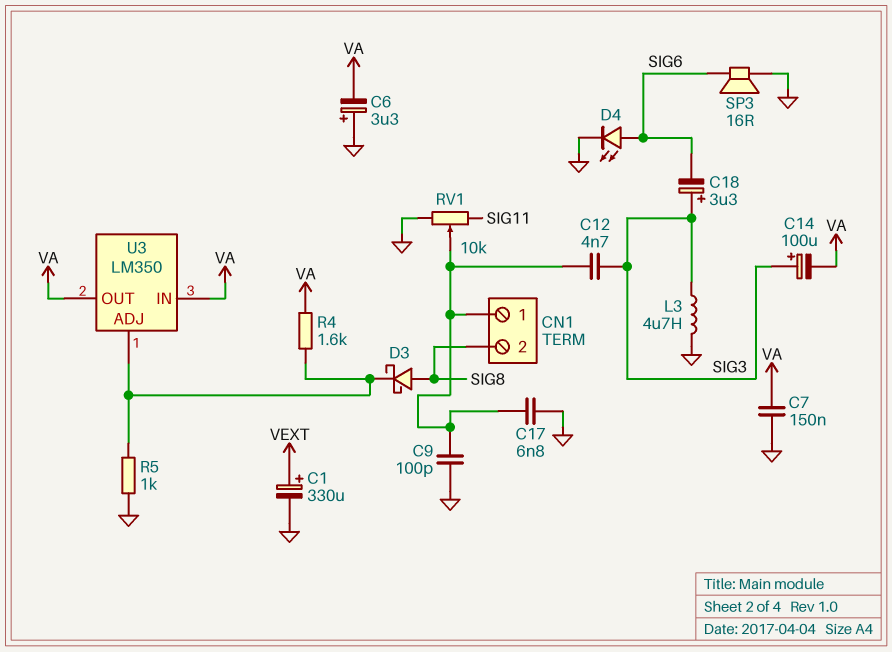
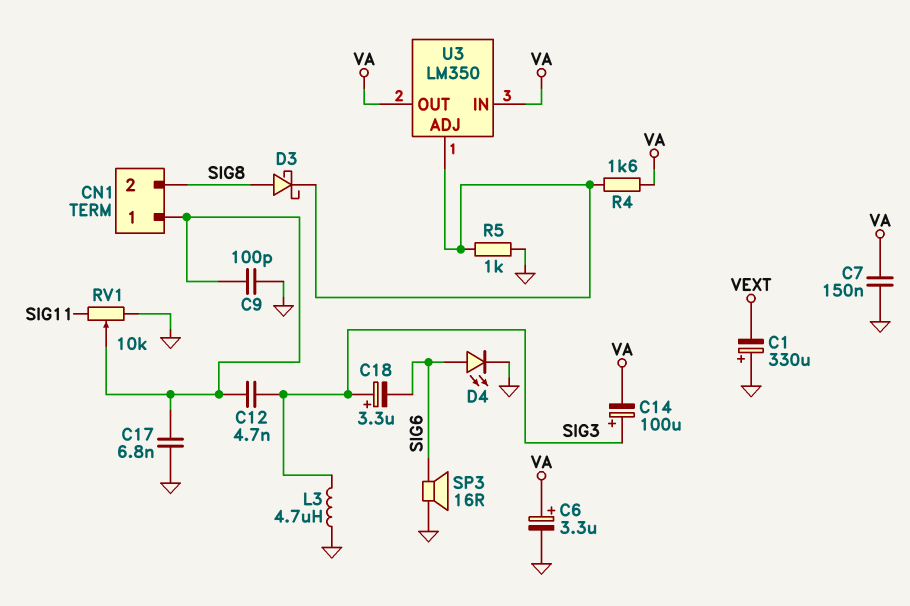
C1: 330uF (plus VEXT, minus GND) -> 330uF (plus GND, minus VEXT)
C6: 3.3uF (plus GND, minus VA) -> 3.3uF (plus VA, minus GND)

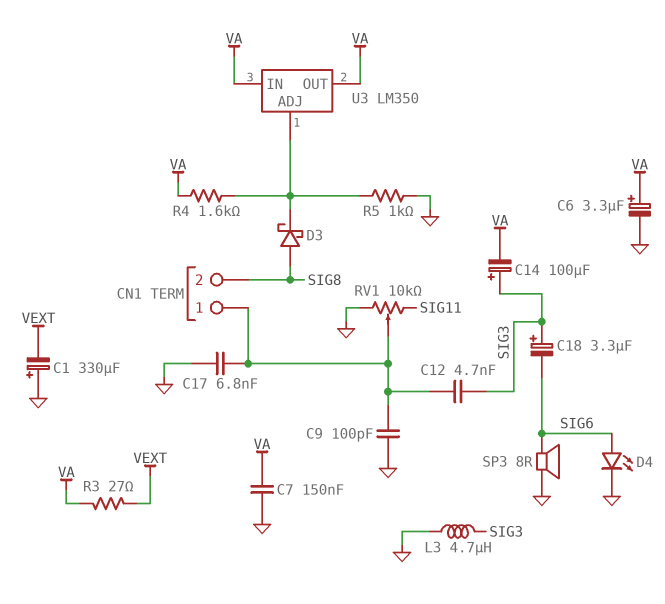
R3: none -> 27 (VA, VEXT)
SP3: speaker 16R (GND, SIG6) -> speaker 8R (GND, SIG6)

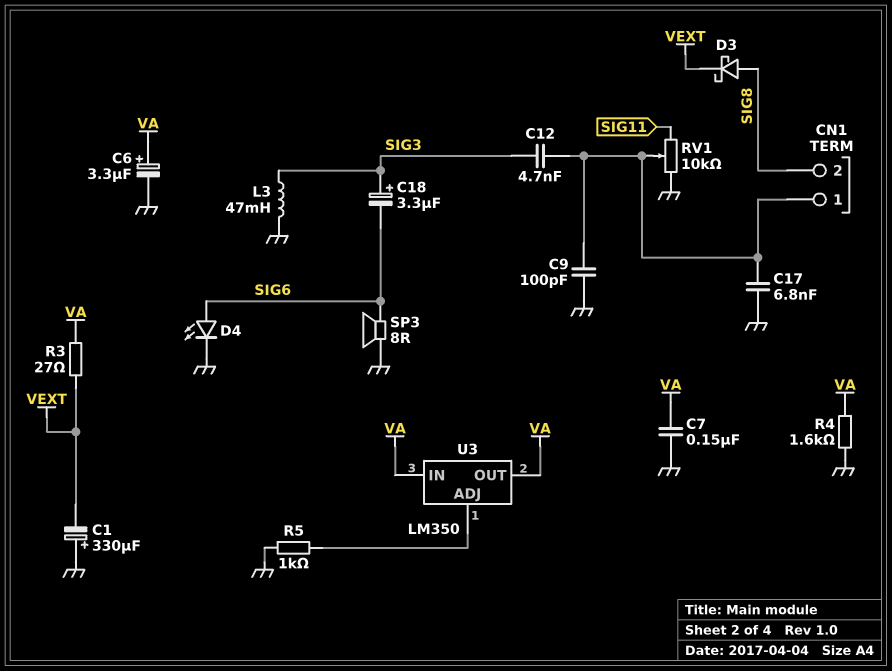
C14: 100uF (plus SIG3, minus VA) -> none
D3: schottky (A SIG8, K U3/ADJ) -> schottky (A SIG8, K VEXT)
L3: 4.7uH (GND, SIG3) -> 47mH (GND, SIG3)
R4: 1.6k (U3/ADJ, VA) -> 1.6k (GND, VA)

